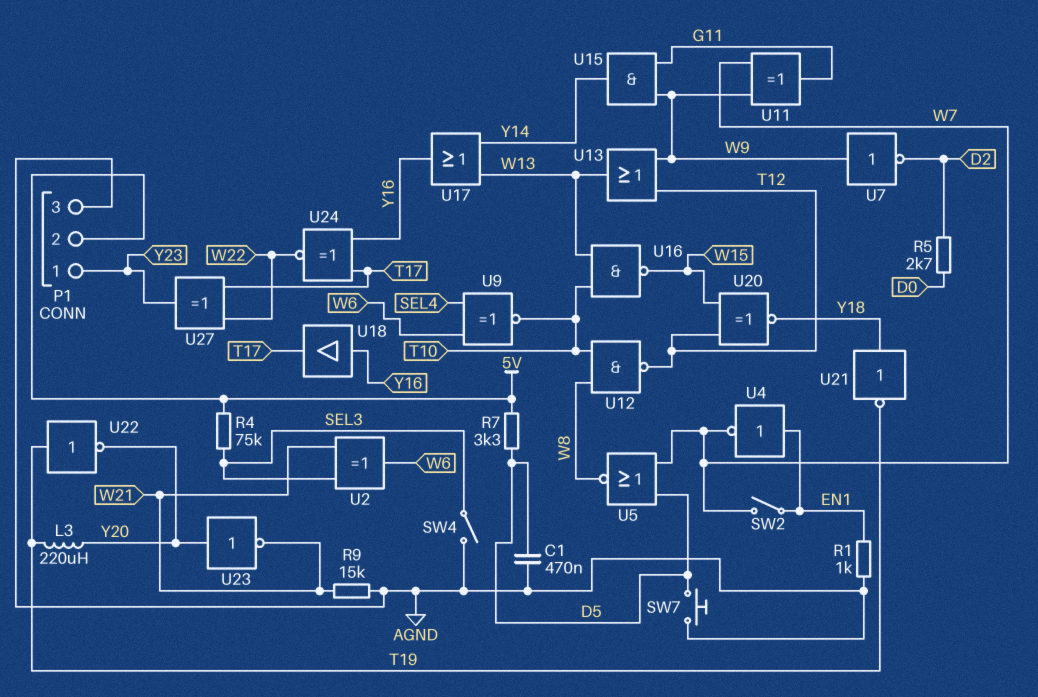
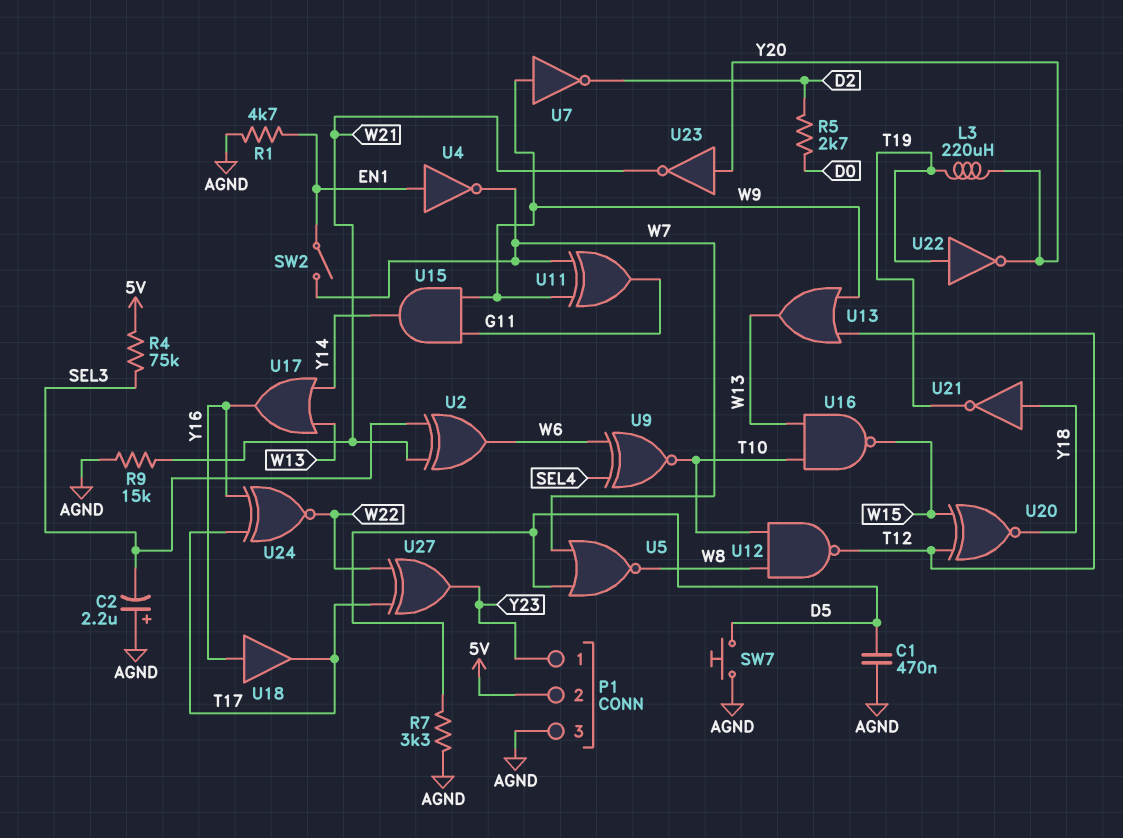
C2: none -> 2.2uF (plus AGND, minus SEL3)
R1: 1k (AGND, EN1) -> 4.7k (AGND, EN1)
R7: 3.3k (5V, D5) -> 3.3k (AGND, D5)
SW4: switch (AGND, SEL3) -> none

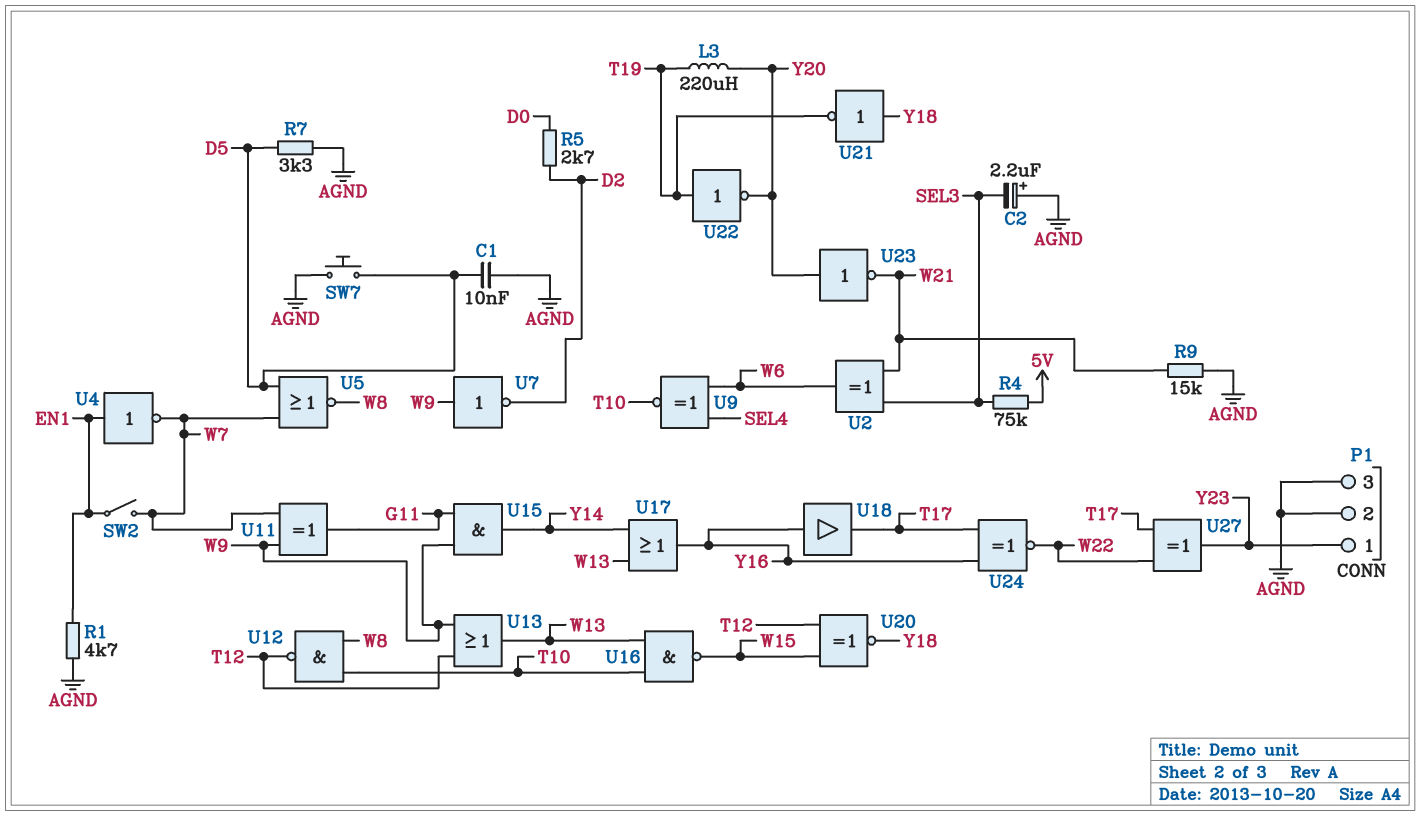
C1: 470nF (AGND, D5) -> 10nF (AGND, D5)
P1 pin 2: 5V -> AGND

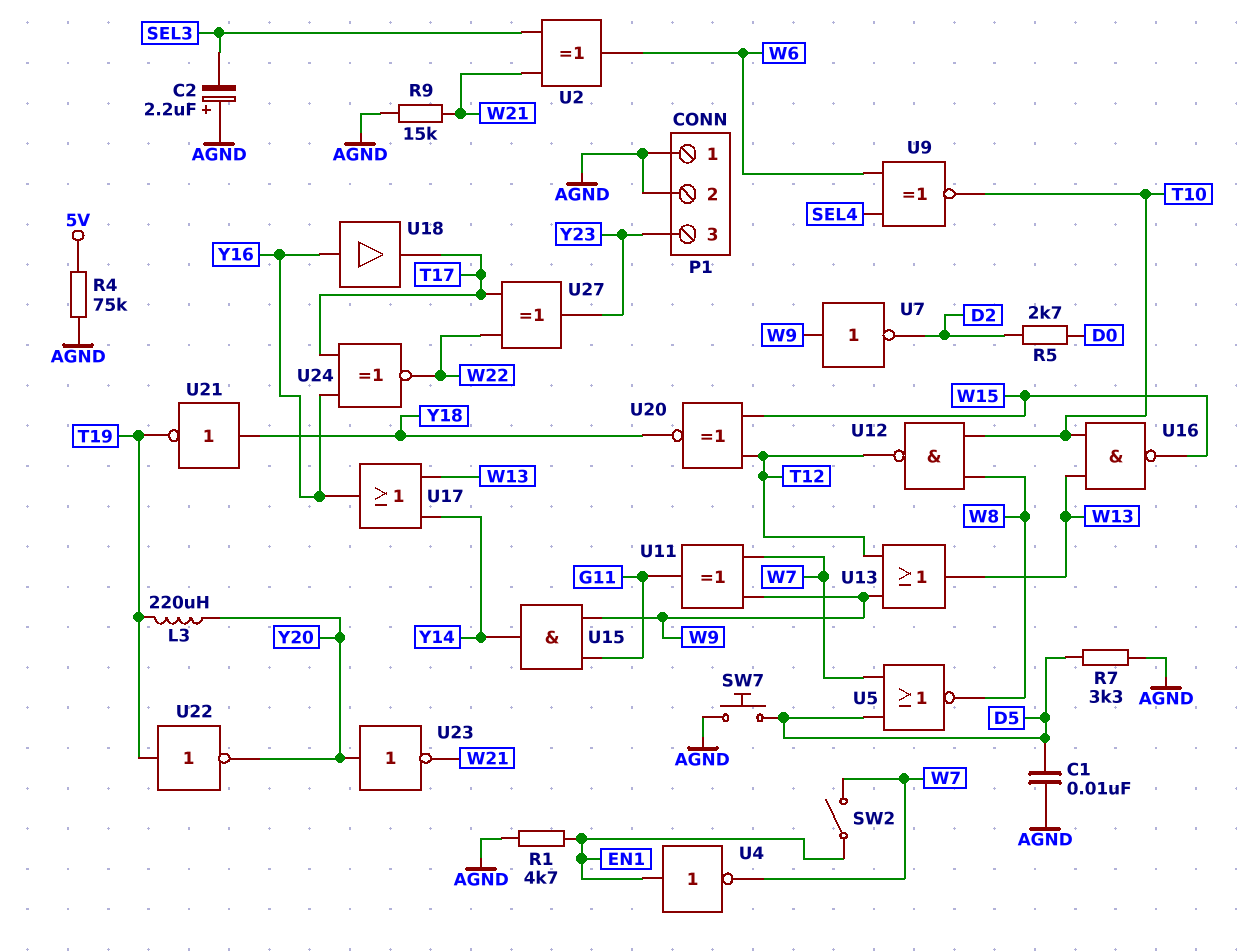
P1 pin 1: Y23 -> AGND
P1 pin 3: AGND -> Y23
R4: 75k (5V, SEL3) -> 75k (5V, AGND)

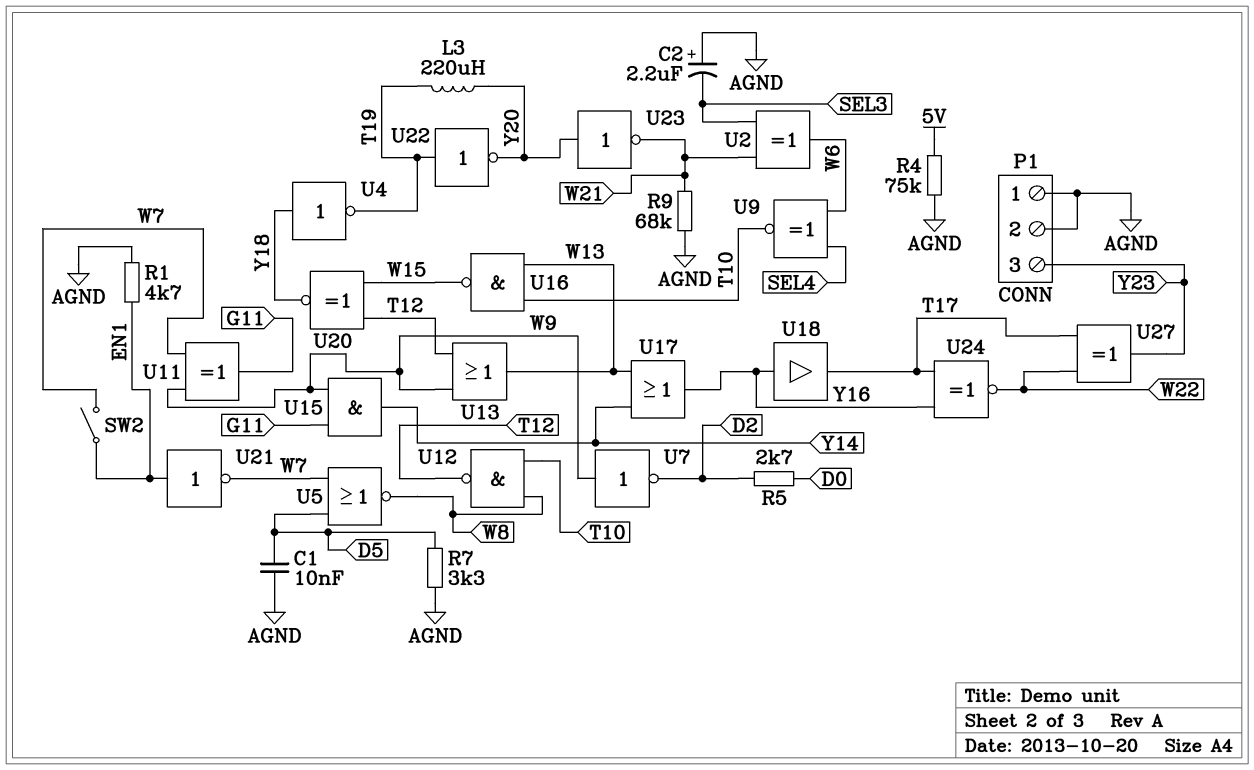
R9: 15k (AGND, W21) -> 68k (AGND, W21)
SW7: button (AGND, D5) -> none
U4: NOT (in EN1, out W7) -> NOT (in Y18, out T19)
U21: NOT (in Y18, out T19) -> NOT (in EN1, out W7)

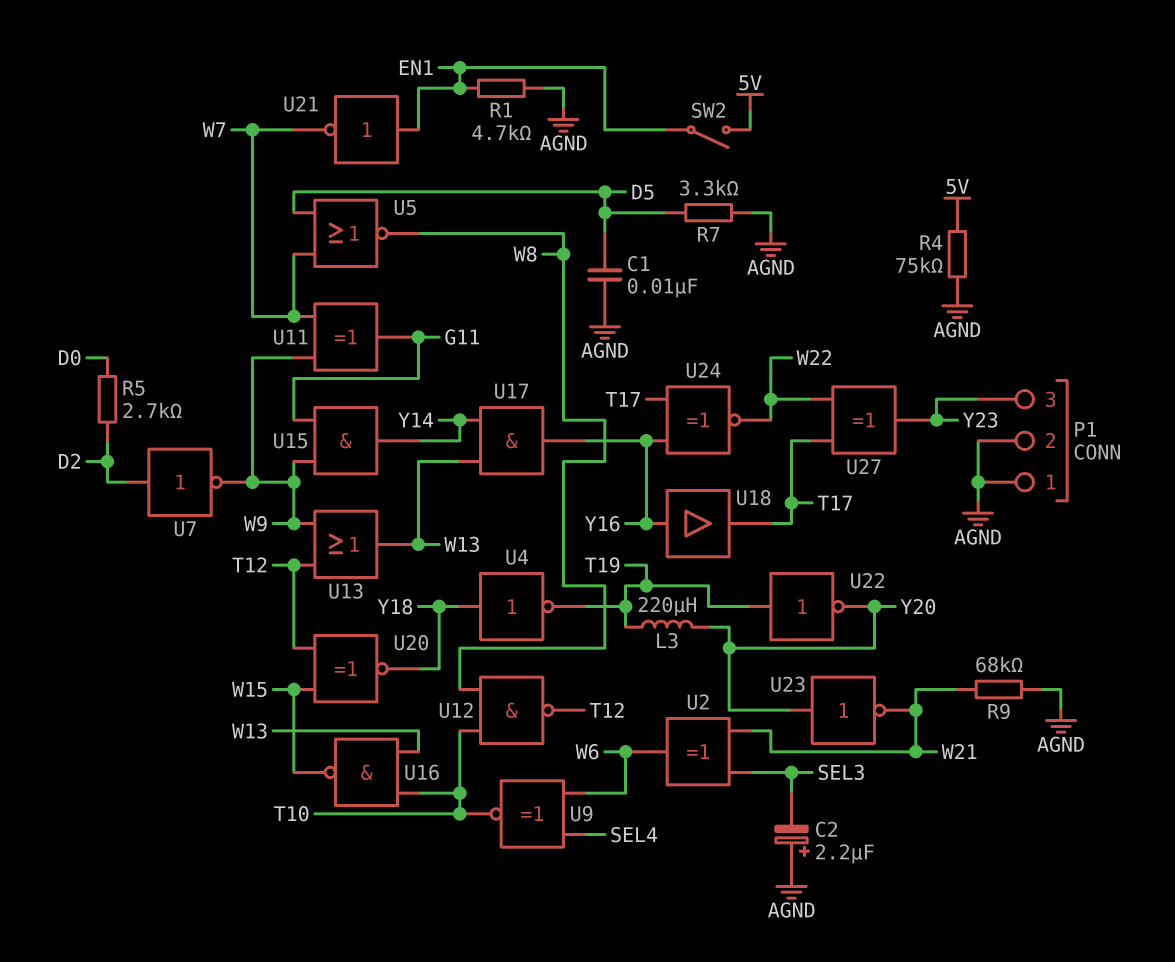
SW2: switch (EN1, W7) -> switch (5V, EN1)
U7: NOT (in W9, out D2) -> NOT (in D2, out W9)
U17: OR (in W13, in Y14, out Y16) -> AND (in W13, in Y14, out Y16)

